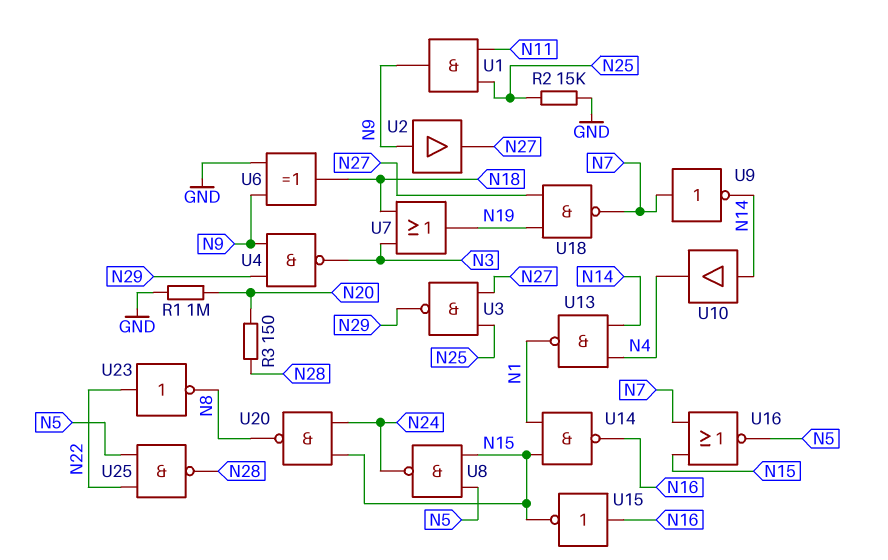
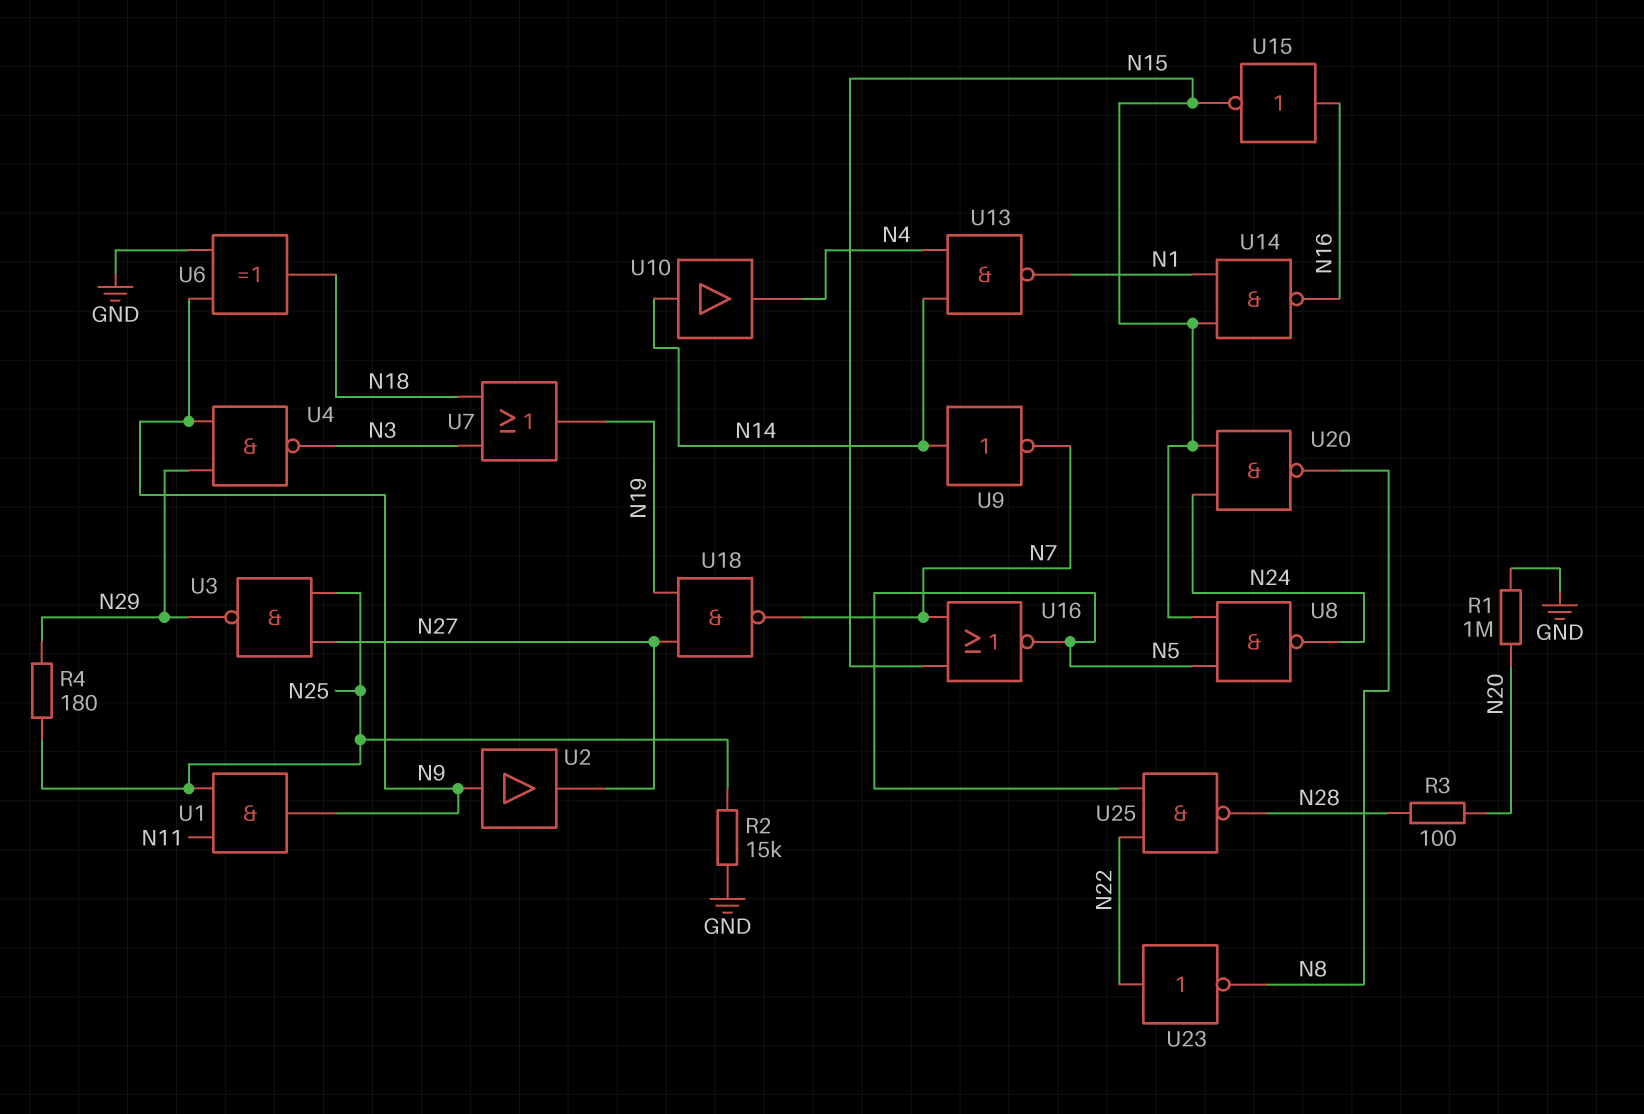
R3: 150 (N20, N28) -> 100 (N20, N28)
R4: none -> 180 (N25, N29)
U9: NOT (in N7, out N14) -> NOT (in N14, out N7)

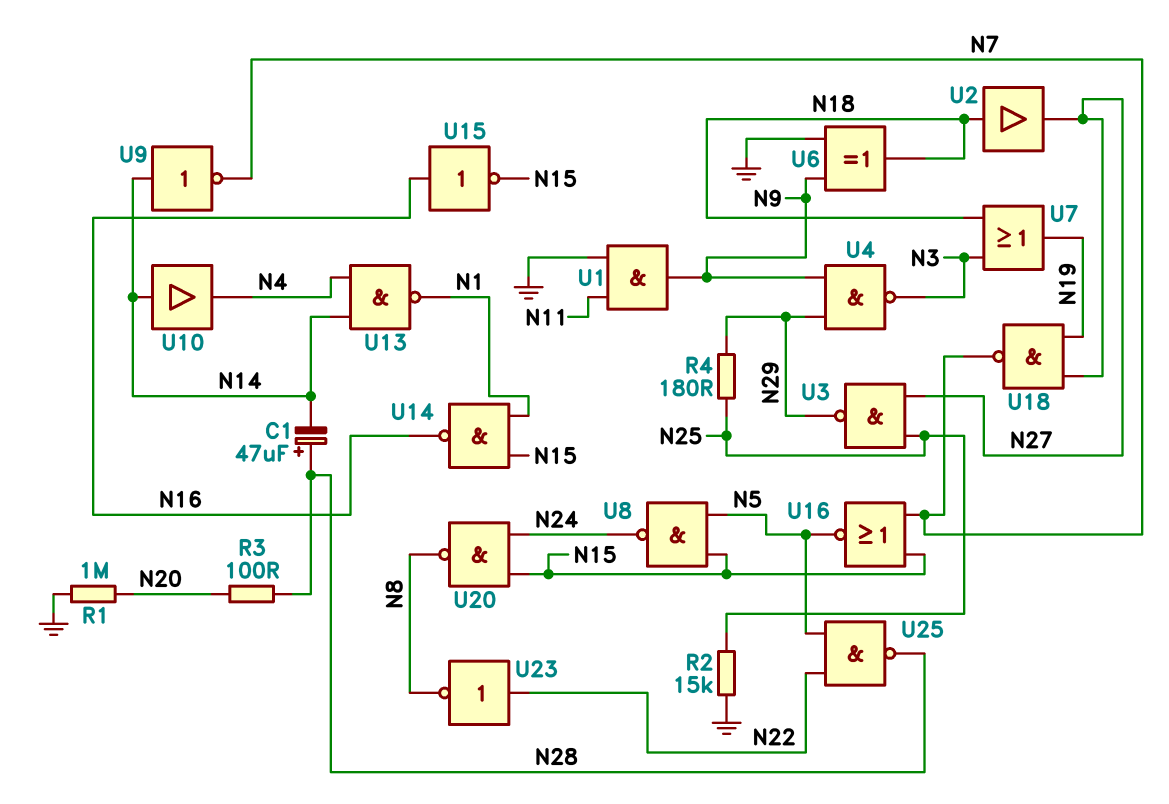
C1: none -> 47uF (plus N28, minus N14)
U1: AND (in N11, in N25, out N9) -> AND (in GND, in N11, out N9)
U2: buffer (in N9, out N27) -> buffer (in N18, out N27)

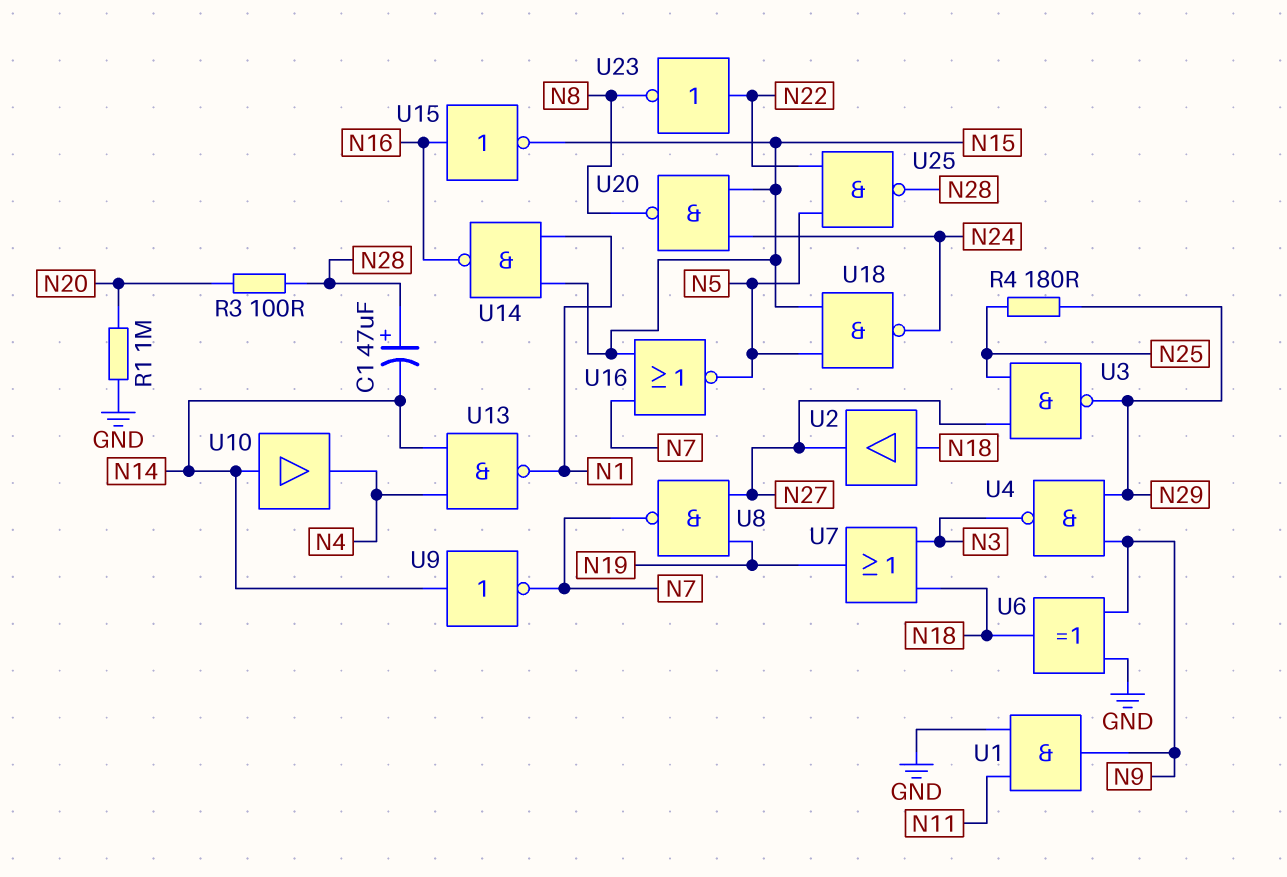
R2: 15k (GND, N25) -> none
U8: NAND (in N5, in N15, out N24) -> NAND (in N19, in N27, out N7)
U18: NAND (in N19, in N27, out N7) -> NAND (in N5, in N15, out N24)

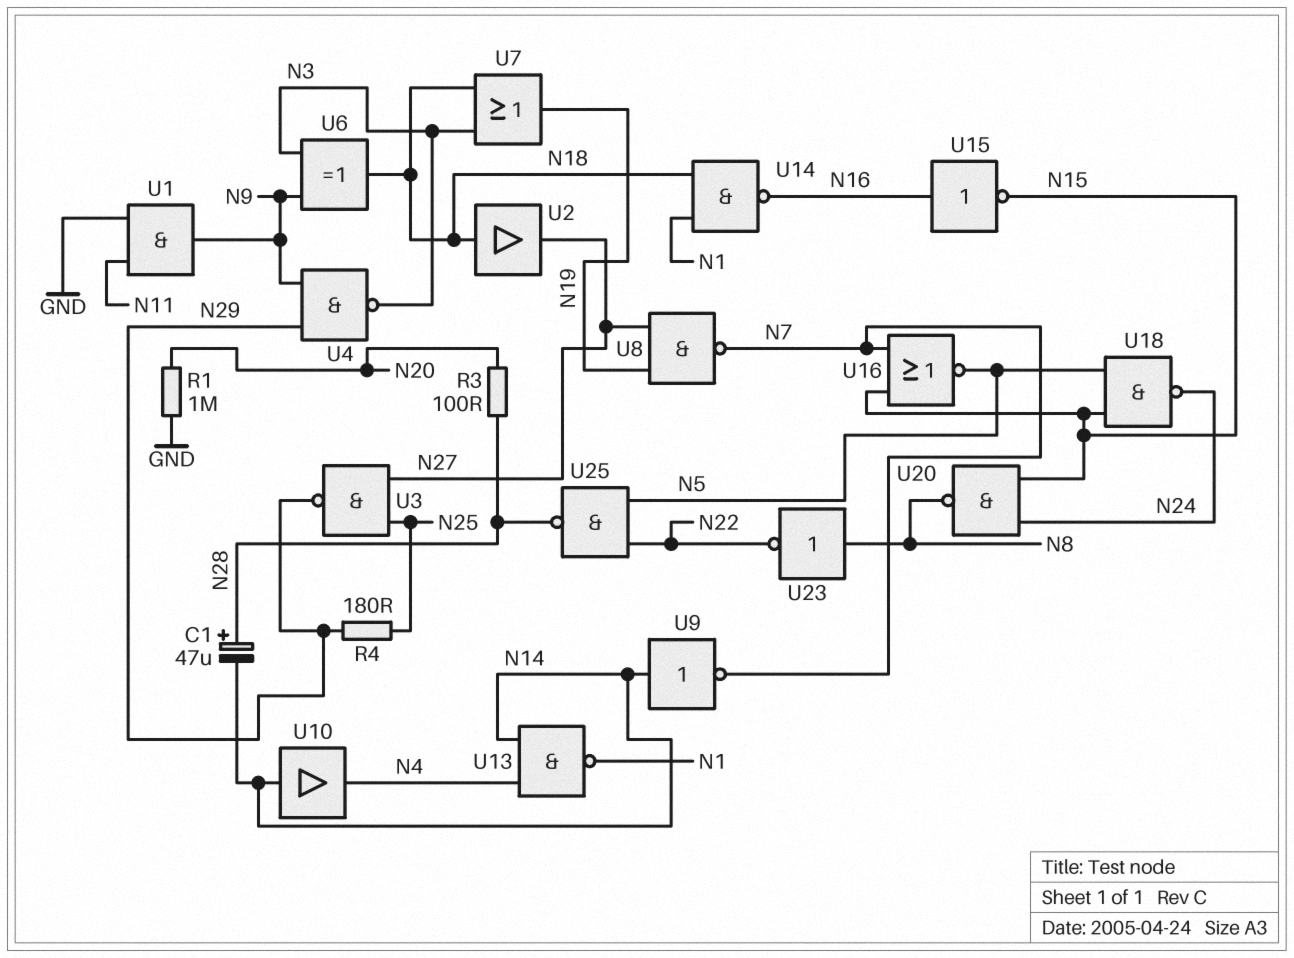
U6: XOR (in GND, in N9, out N18) -> XOR (in N3, in N9, out N18)
U14: NAND (in N1, in N15, out N16) -> NAND (in N1, in N18, out N16)
U23: NOT (in N22, out N8) -> NOT (in N8, out N22)

